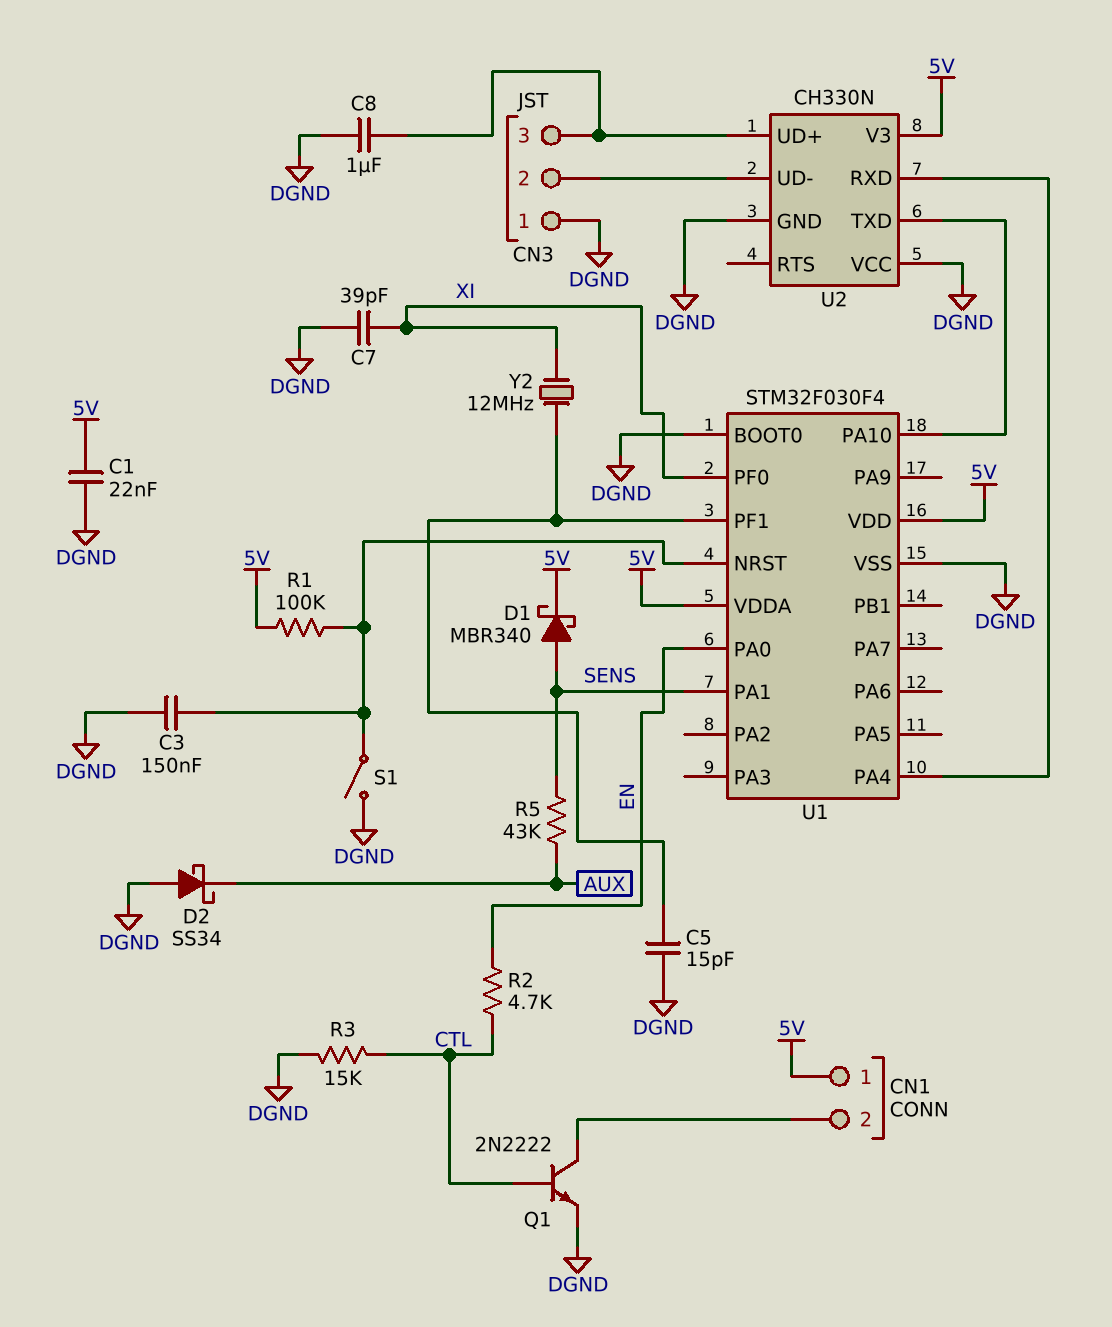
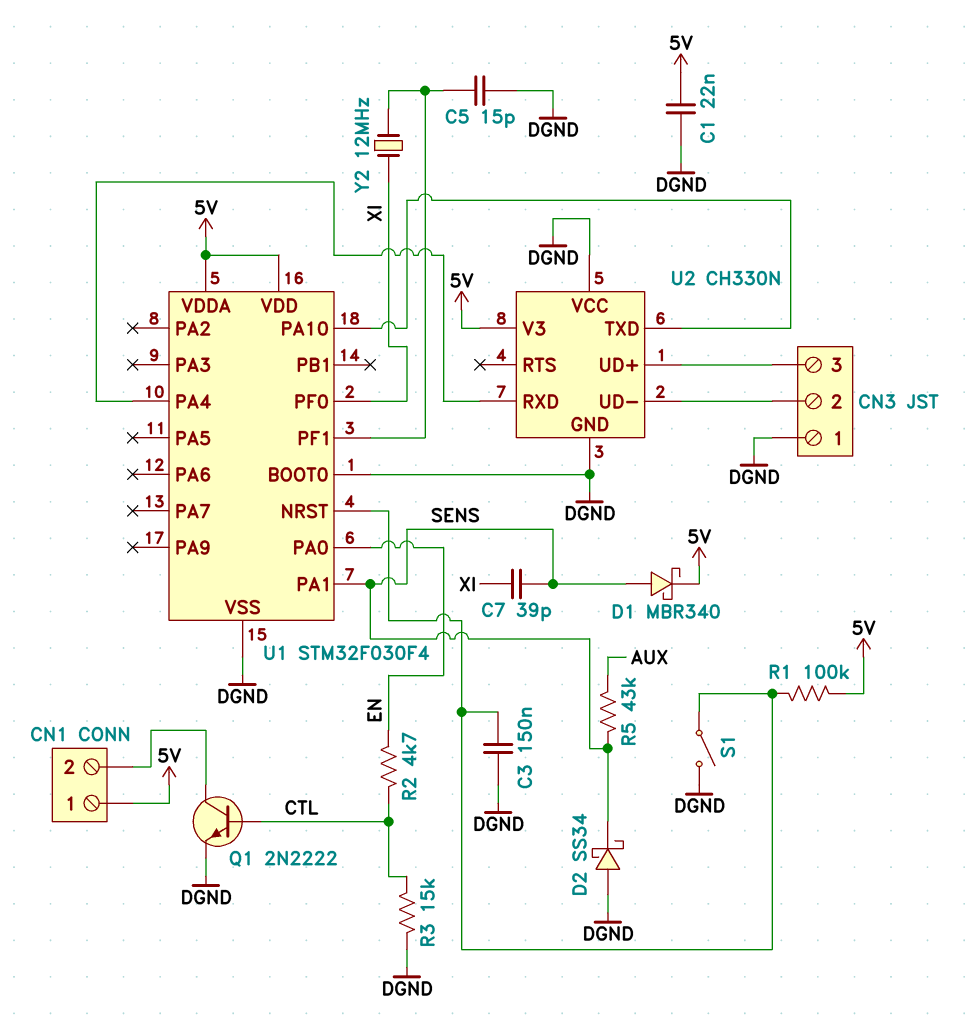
C7: 39pF (DGND, XI) -> 39pF (SENS, XI)
C8: 1uF (CN3/3, DGND) -> none
D2: schottky SS34 (A DGND, K AUX) -> schottky SS34 (A DGND, K SENS)

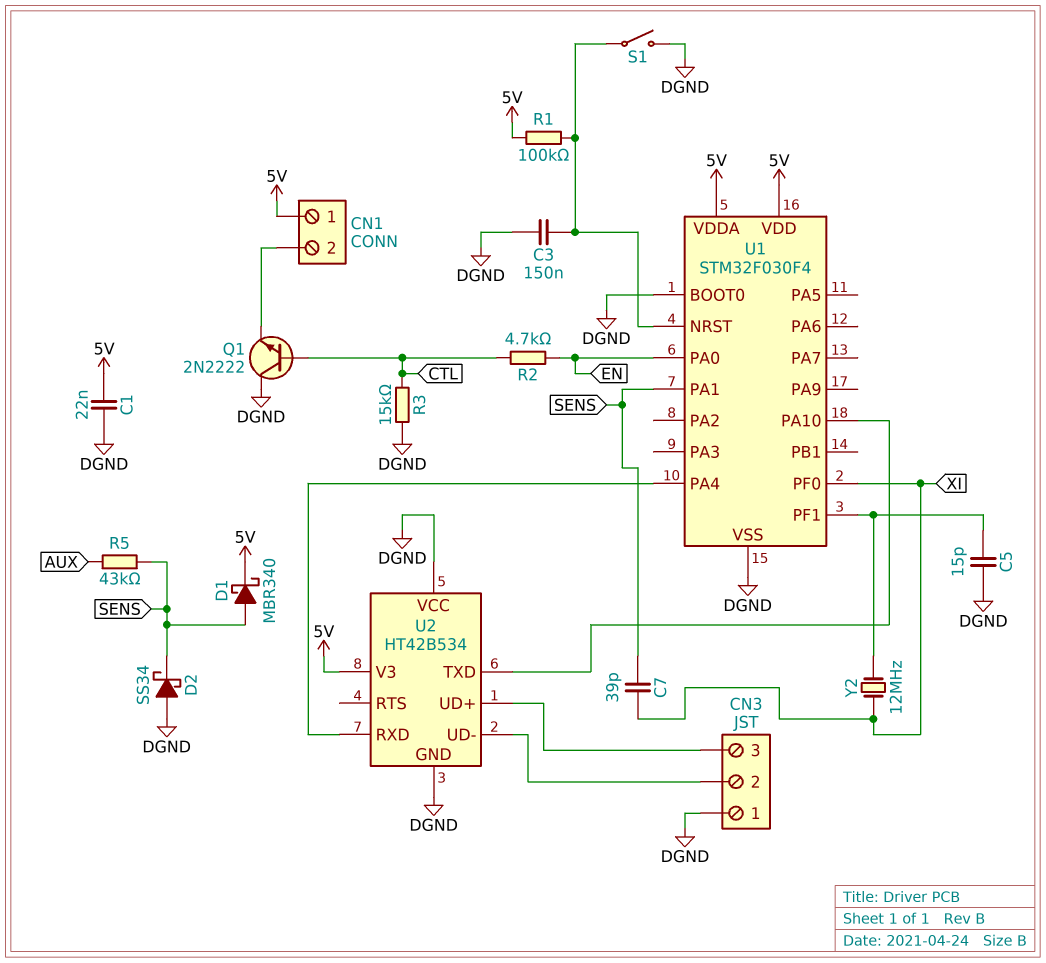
Q1: NPN 2N2222 (B CTL, C CN1/2, E DGND) -> NPN 2N2222 (B CTL, C DGND, E CN1/2)
U2: CH330N -> HT42B534

